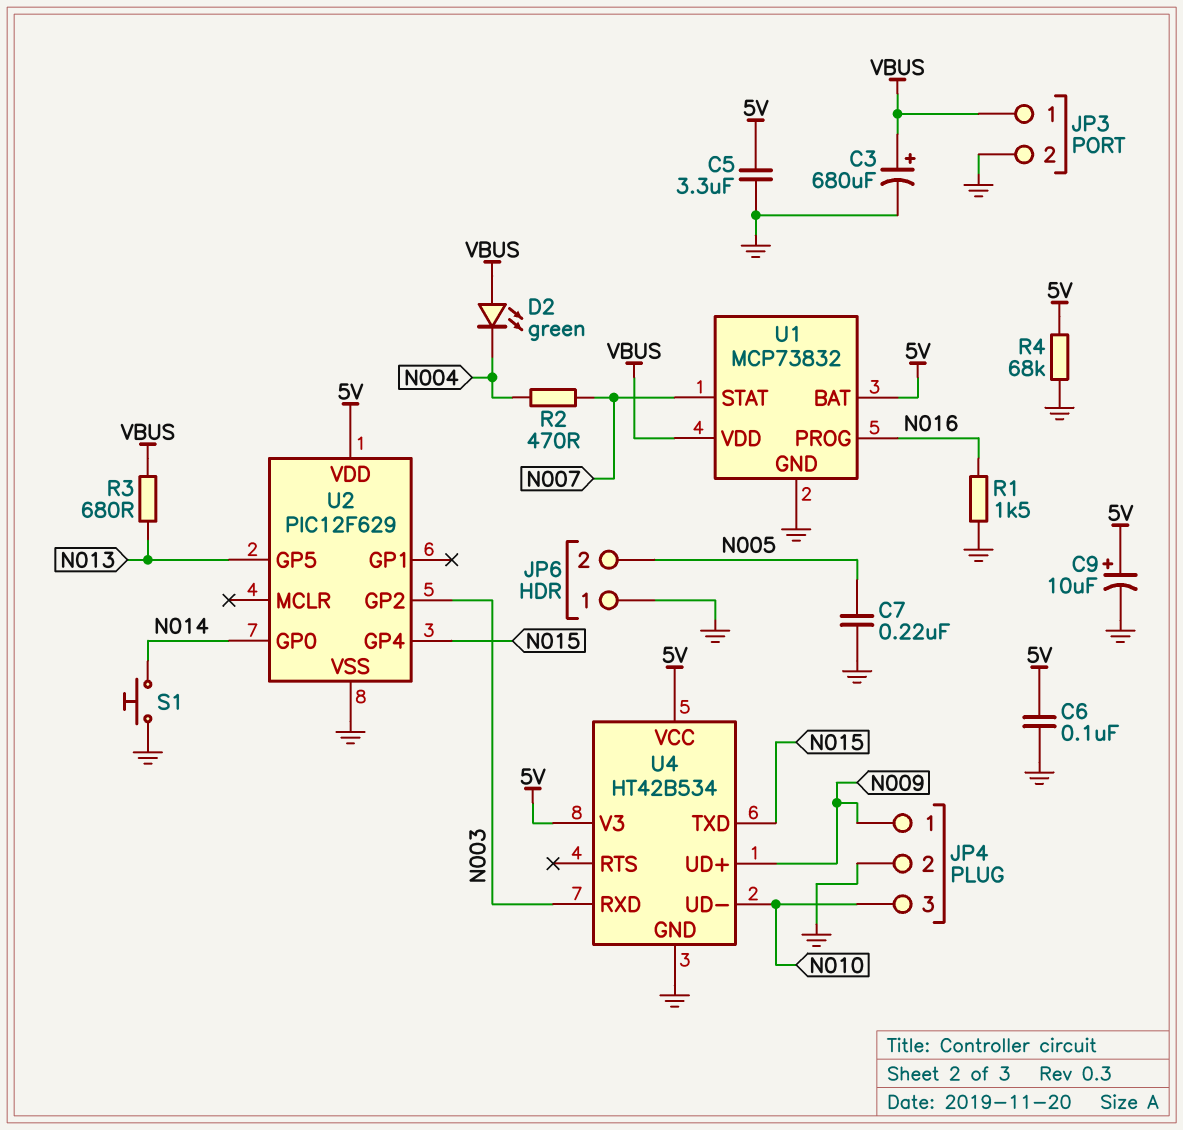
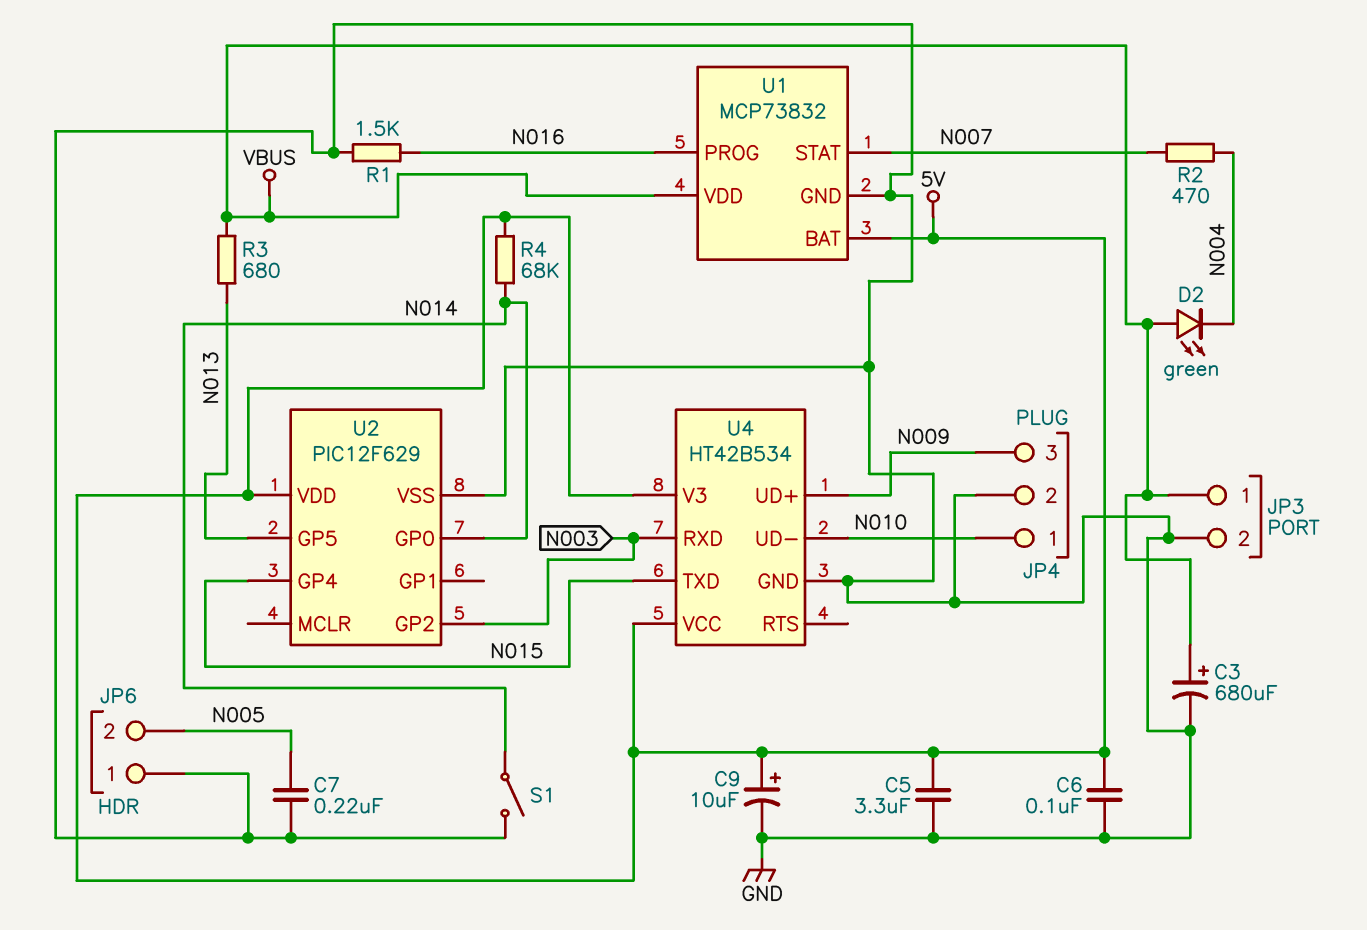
JP4 pin 1: N009 -> N010
JP4 pin 3: N010 -> N009
R4: 68k (5V, GND) -> 68k (5V, N014)
S1: button (GND, N014) -> switch (GND, N014)

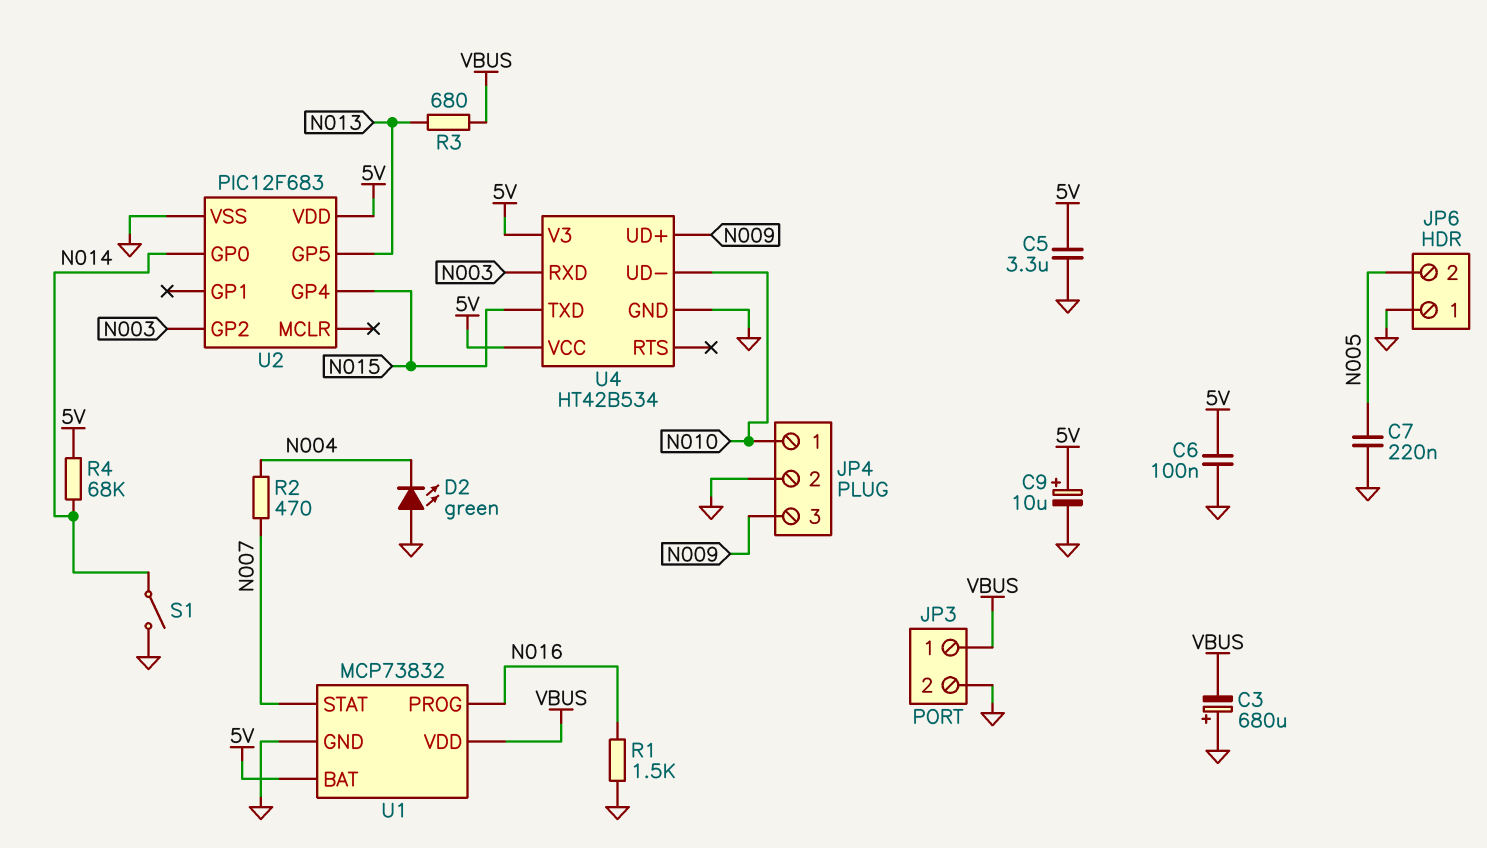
C3: 680uF (plus VBUS, minus GND) -> 680uF (plus GND, minus VBUS)
D2: LED green (A VBUS, K N004) -> LED green (A GND, K N004)
U2: PIC12F629 -> PIC12F683

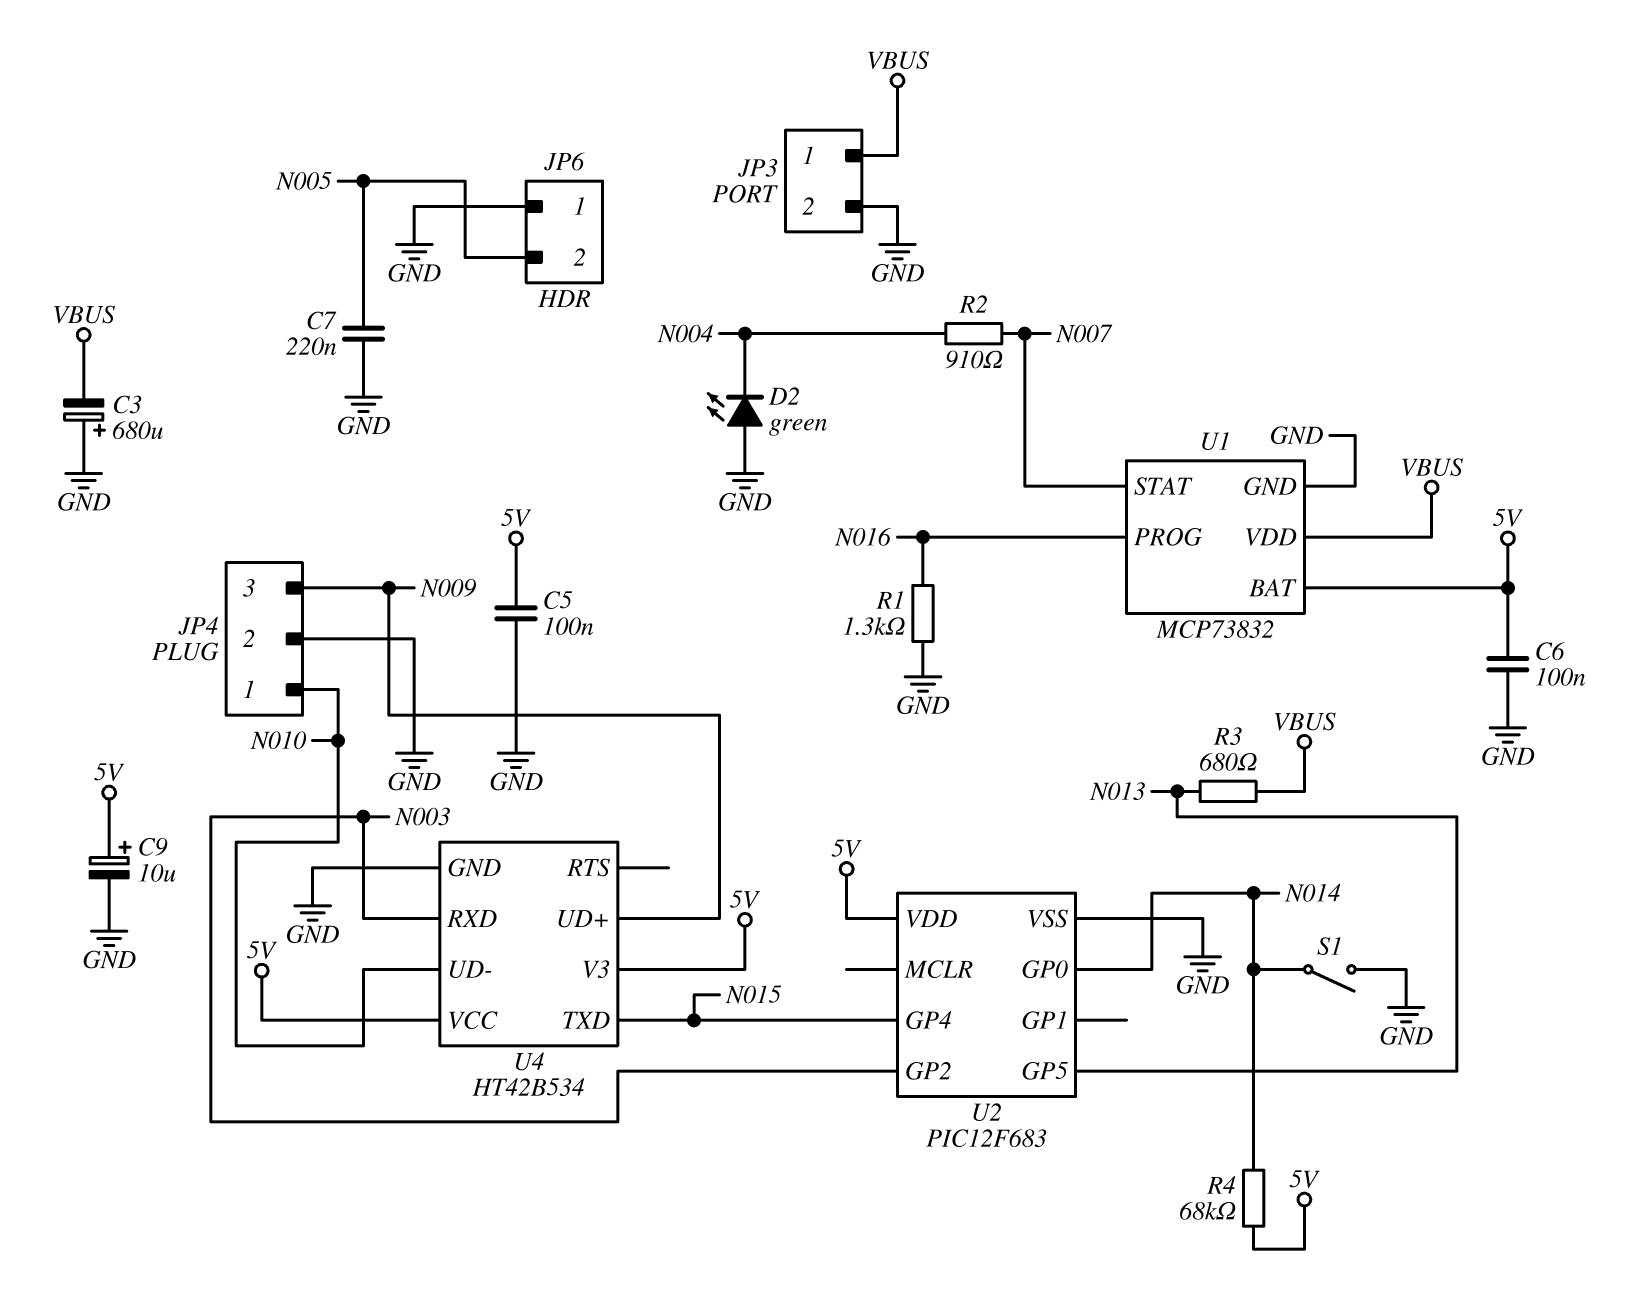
C5: 3.3uF (5V, GND) -> 100nF (5V, GND)
R1: 1.5k (GND, N016) -> 1.3k (GND, N016)
R2: 470 (N004, N007) -> 910 (N004, N007)

